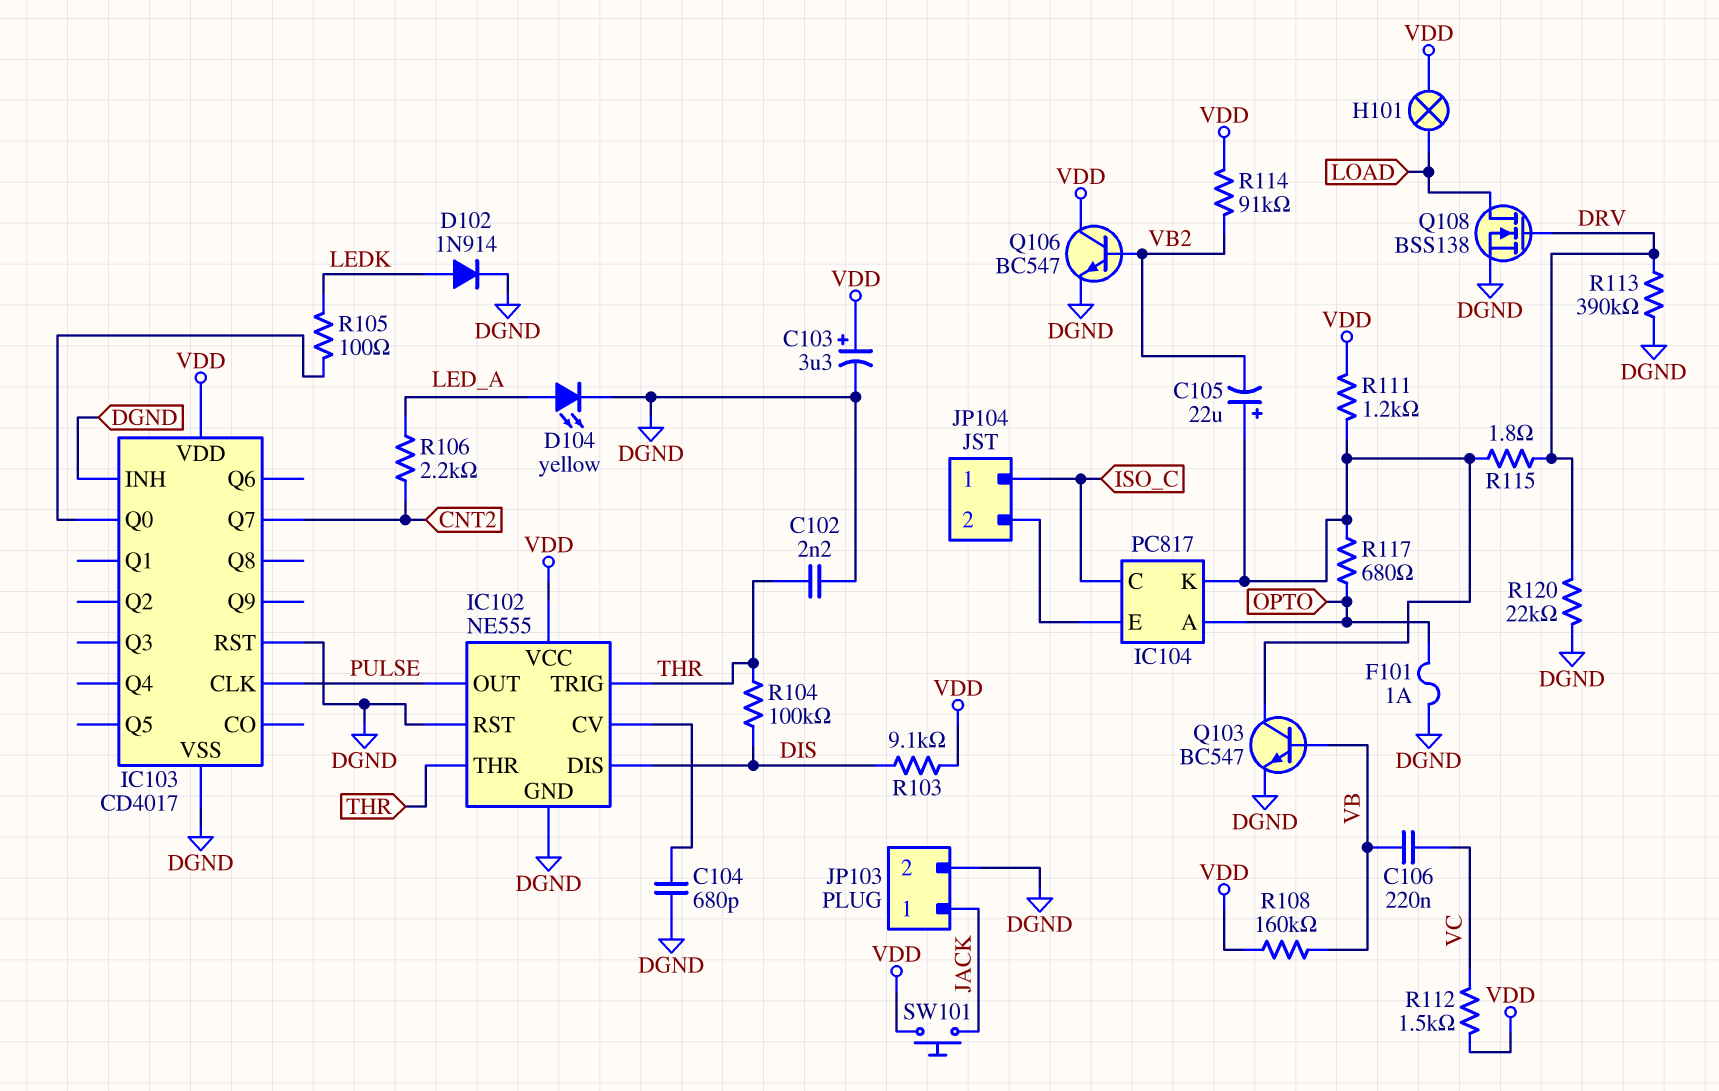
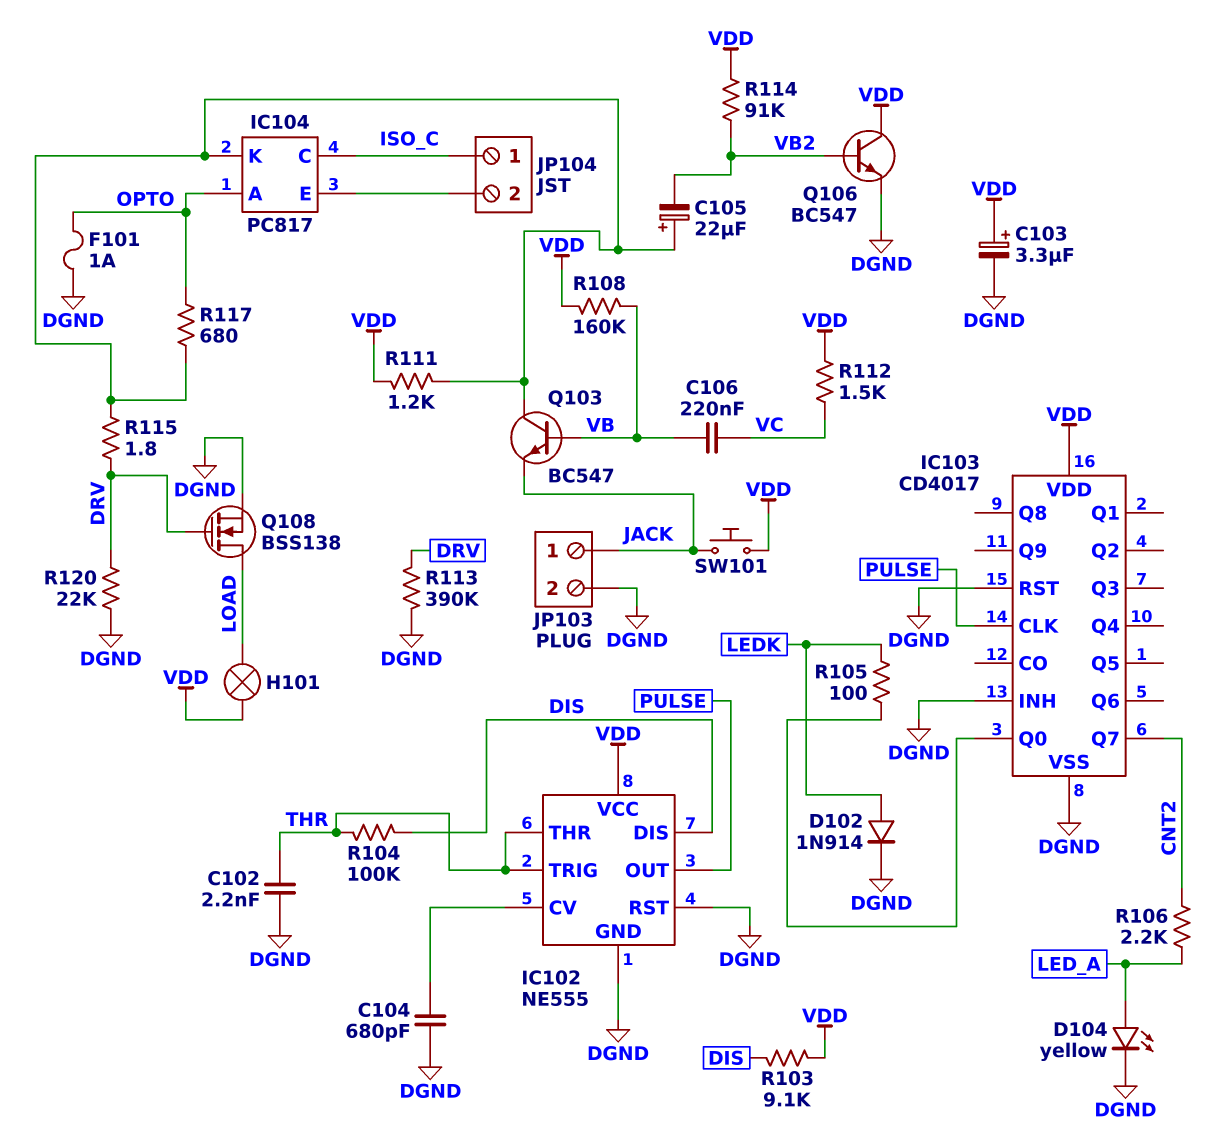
Q103: NPN BC547 (B VB, C IC104/K, E DGND) -> NPN BC547 (B VB, C IC104/K, E JACK)

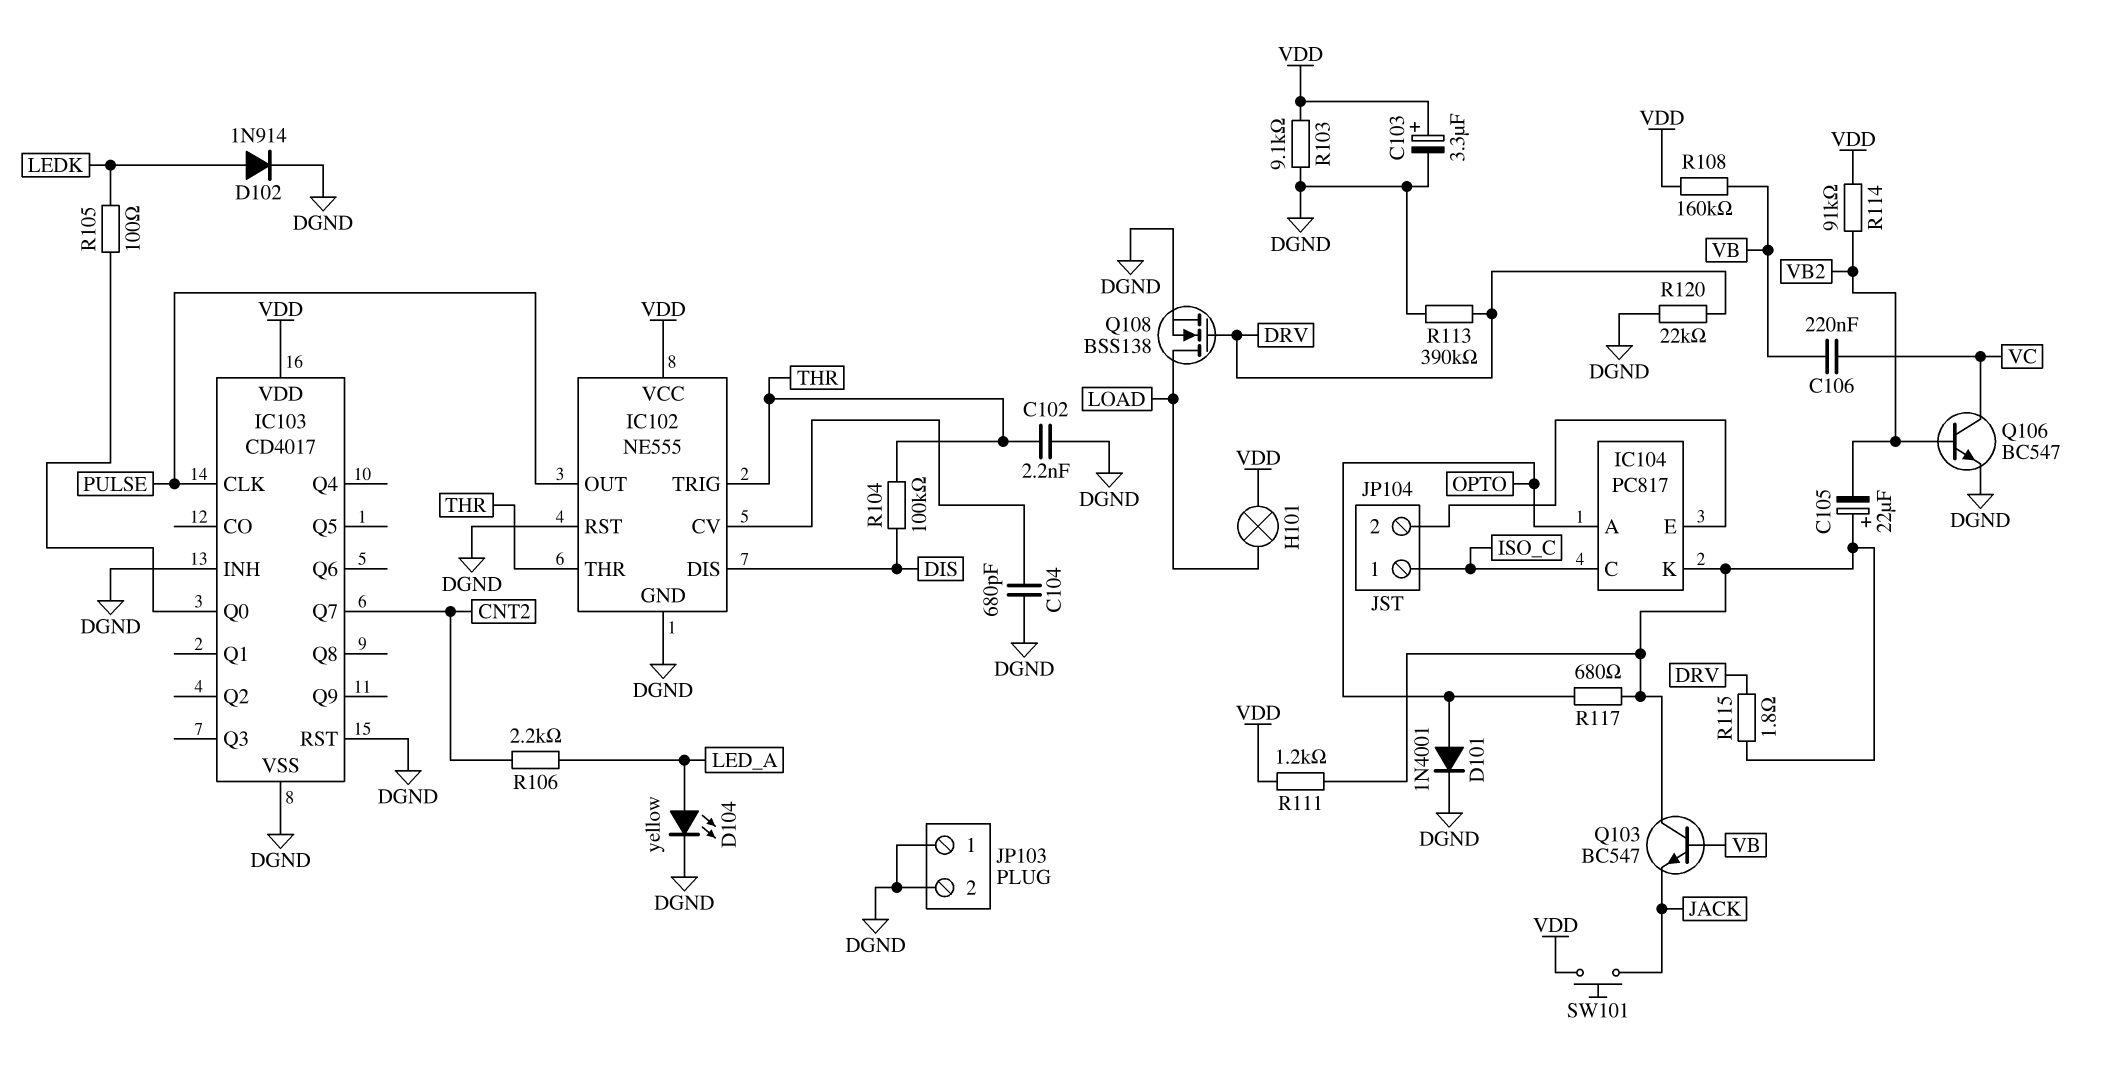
D101: none -> diode 1N4001 (A OPTO, K DGND)
F101: 1A (DGND, OPTO) -> none
JP103 pin 1: JACK -> DGND
Q106: NPN BC547 (B VB2, C VDD, E DGND) -> NPN BC547 (B VB2, C VC, E DGND)
R103: 9.1k (DIS, VDD) -> 9.1k (DGND, VDD)
R112: 1.5k (VC, VDD) -> none

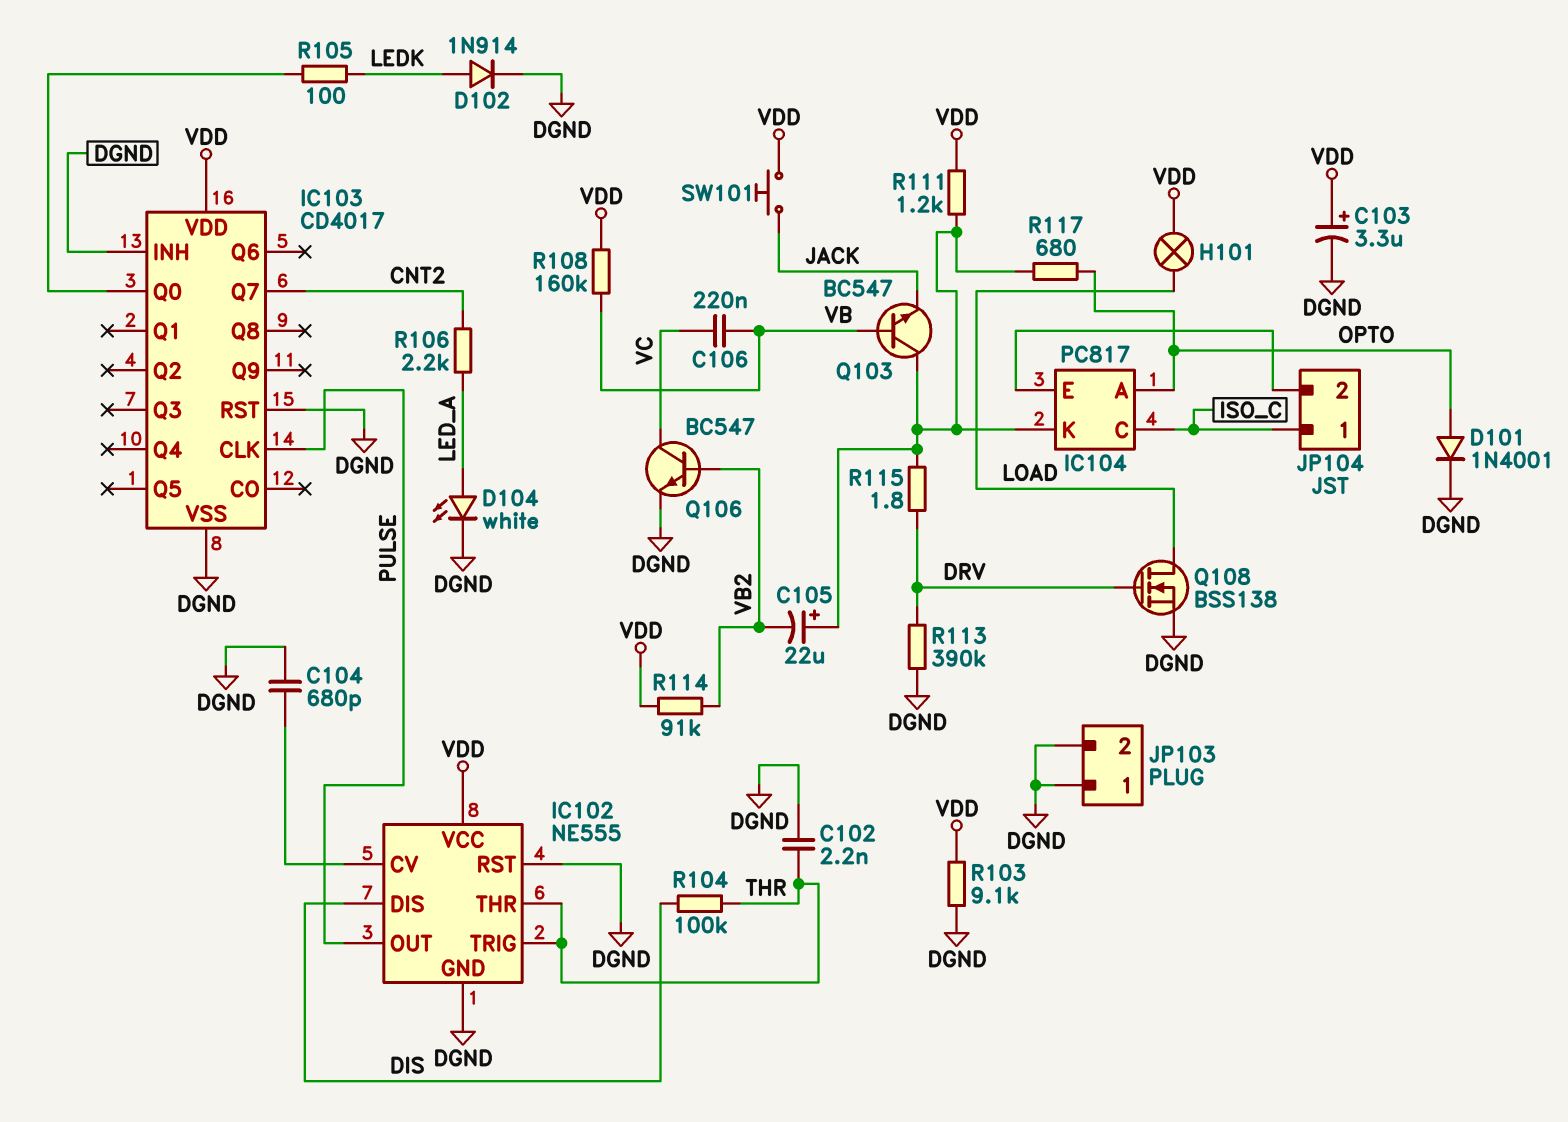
D104: LED yellow (A LED_A, K DGND) -> LED white (A LED_A, K DGND)
R120: 22k (DGND, DRV) -> none

